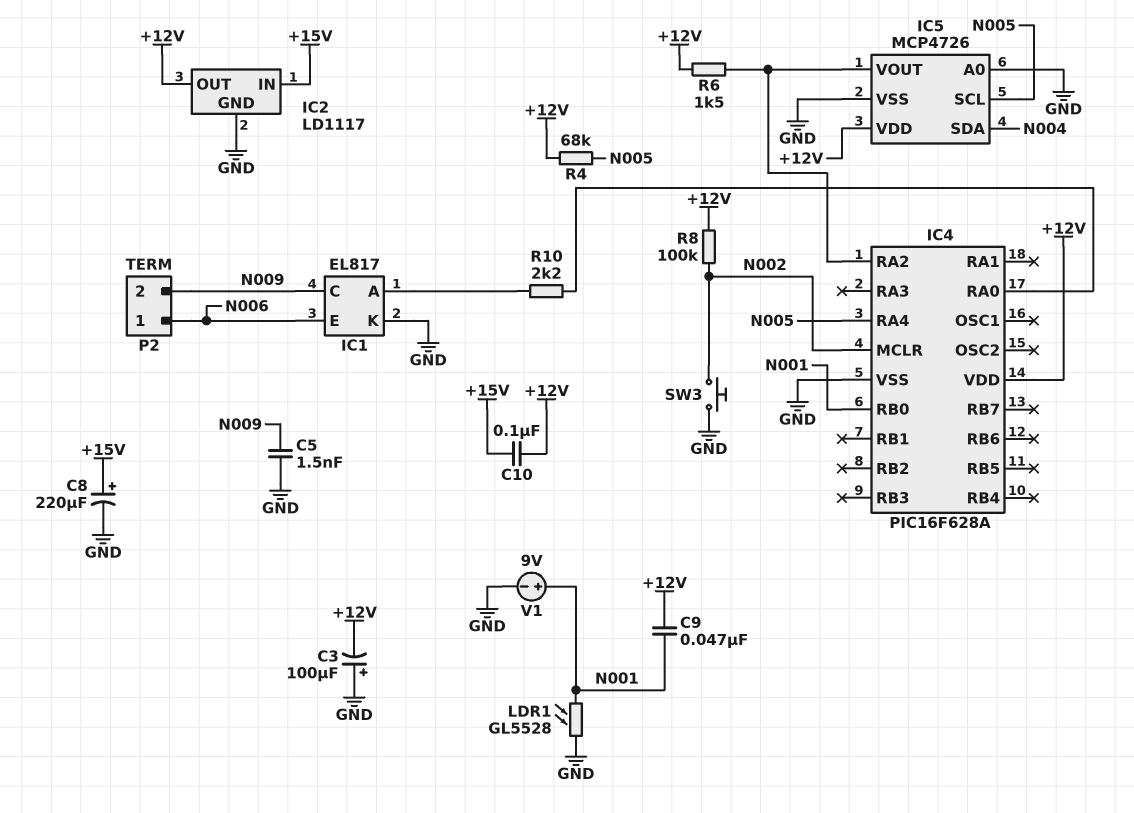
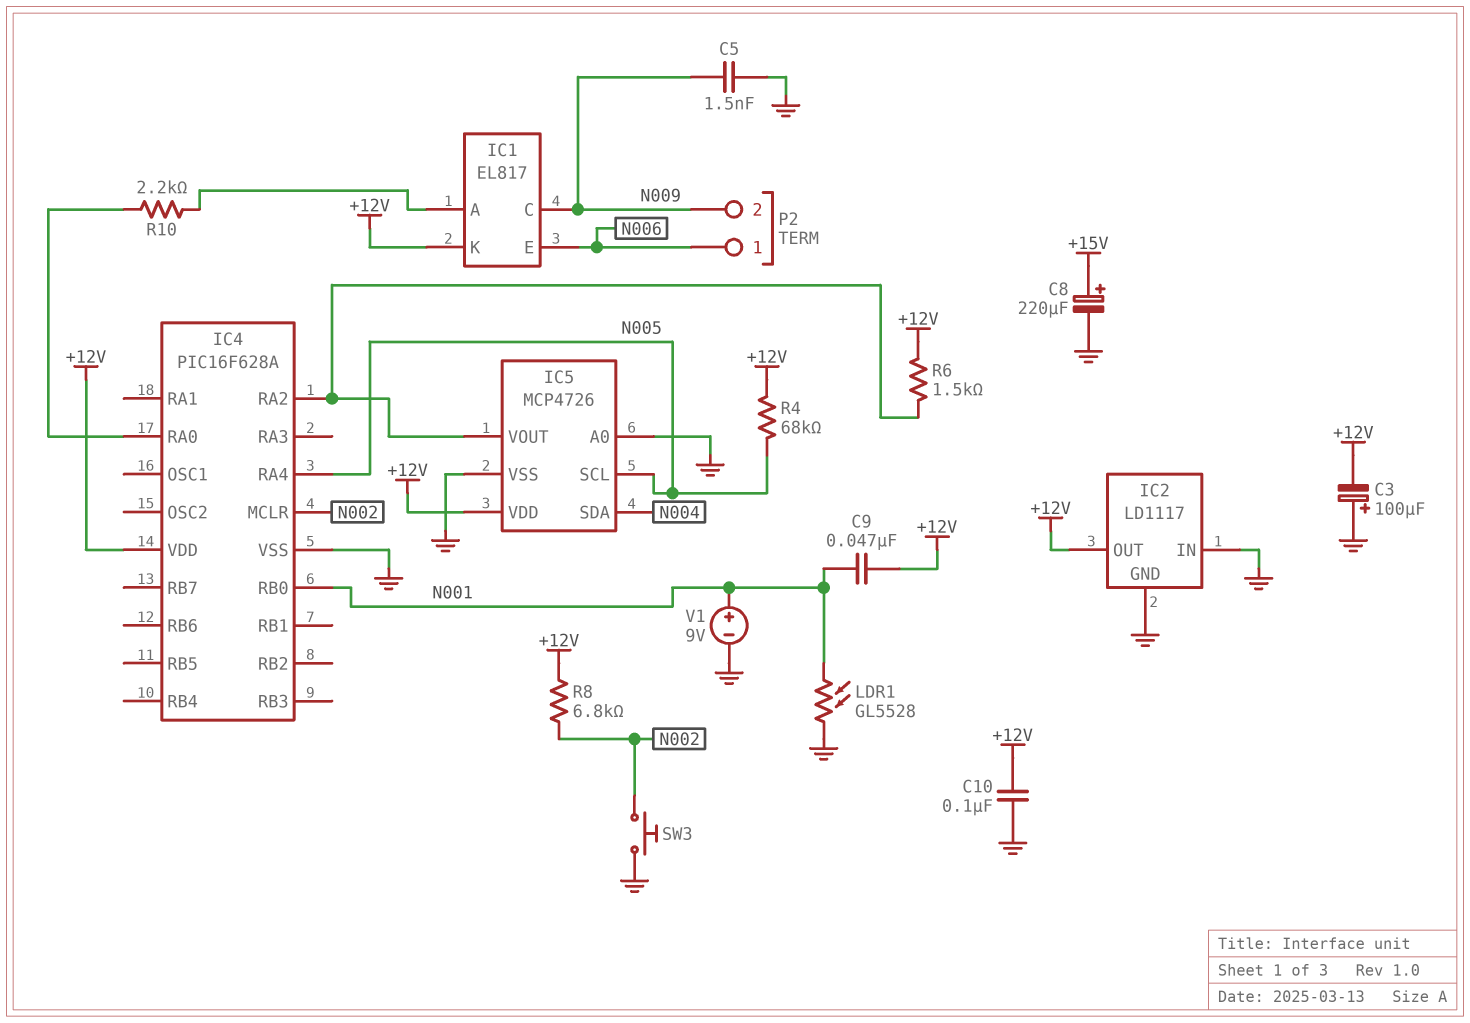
C10: 100nF (+12V, +15V) -> 100nF (+12V, GND)
IC1 pin K: GND -> +12V
IC2 pin IN: +15V -> GND
R8: 100k (+12V, N002) -> 6.8k (+12V, N002)

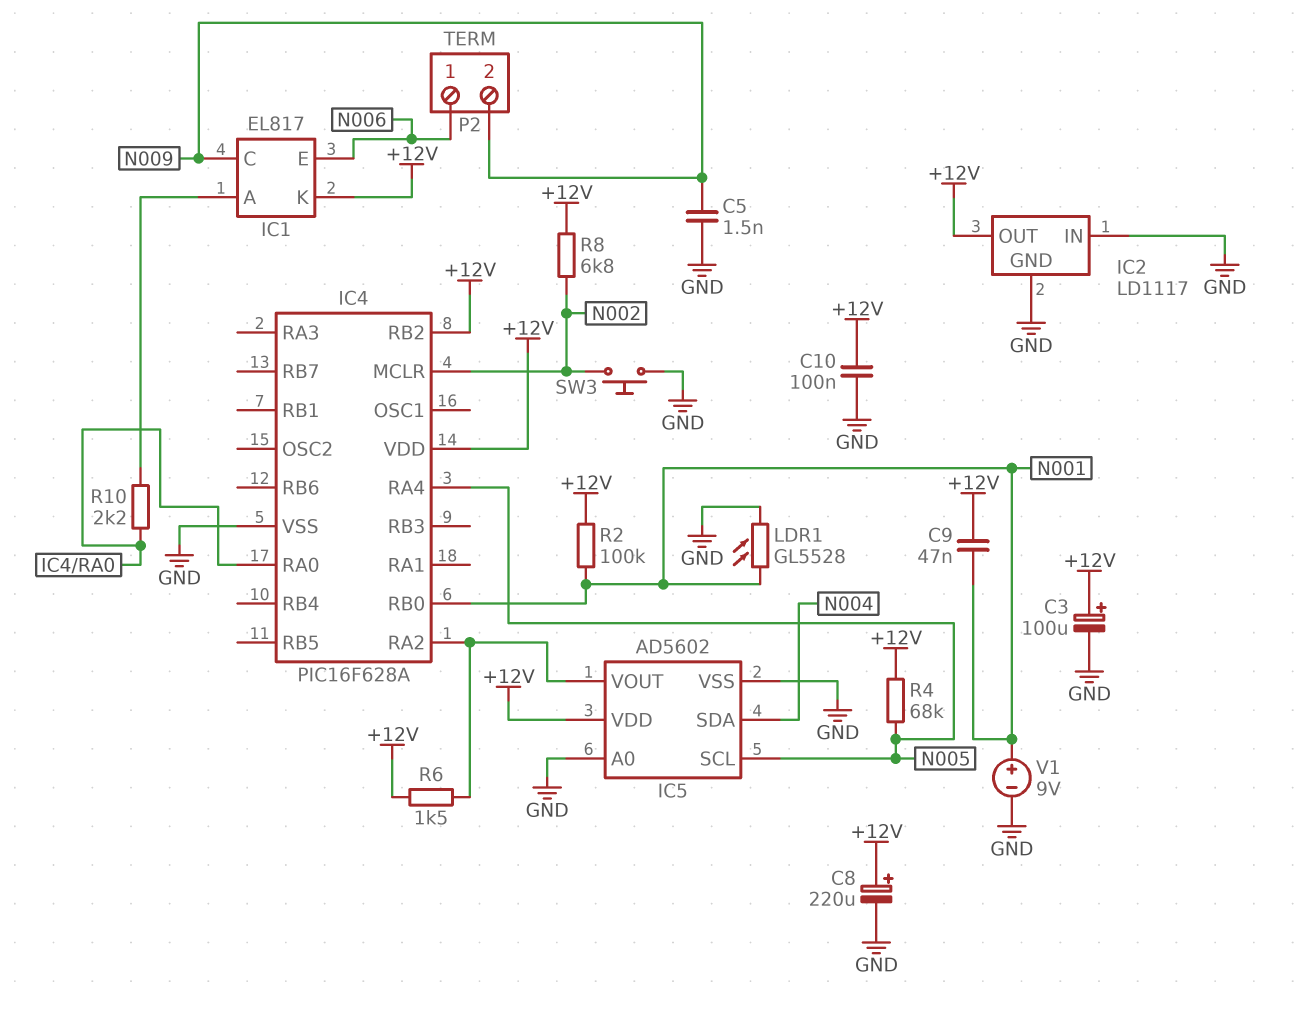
C3: 100uF (plus GND, minus +12V) -> 100uF (plus +12V, minus GND)
C8: 220uF (plus +15V, minus GND) -> 220uF (plus +12V, minus GND)
IC4 pin RB2: none -> +12V
IC5: MCP4726 -> AD5602
R2: none -> 100k (+12V, N001)

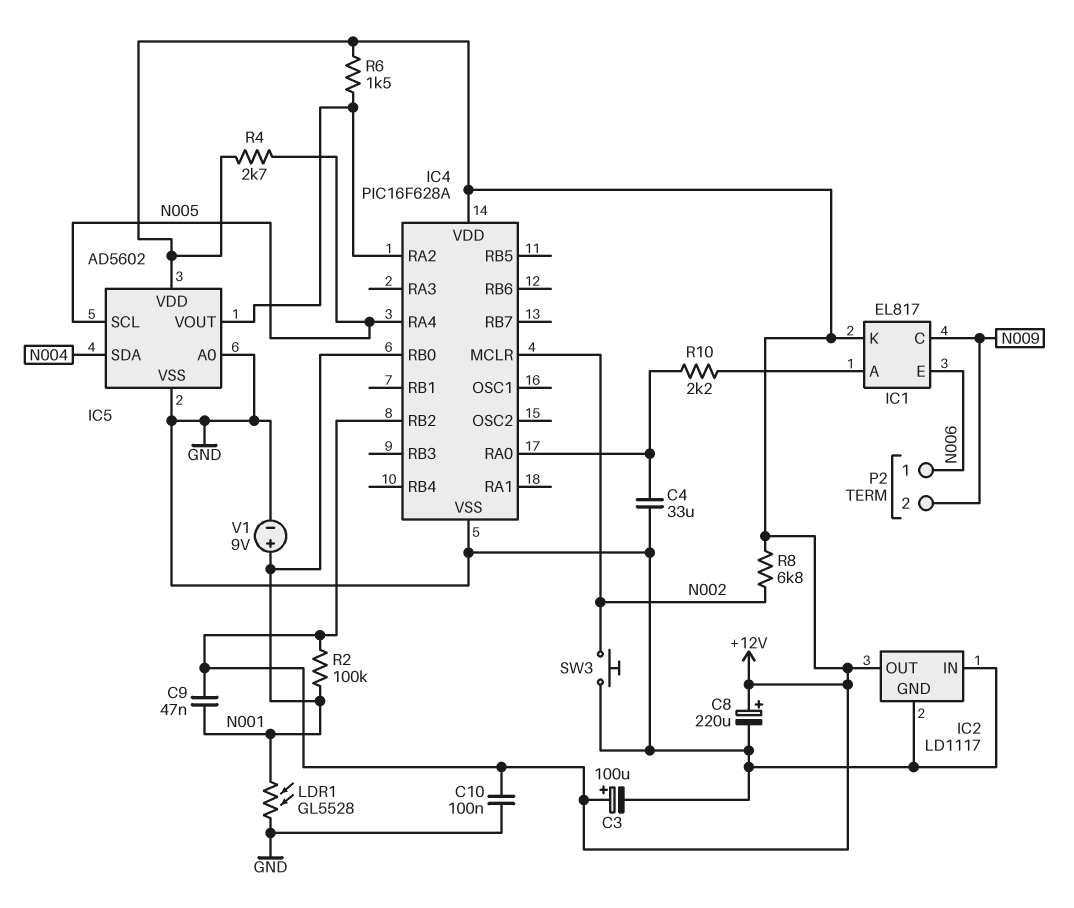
C4: none -> 33uF (GND, IC4/RA0)
C5: 1.5nF (GND, N009) -> none
R4: 68k (+12V, N005) -> 2.7k (+12V, N005)

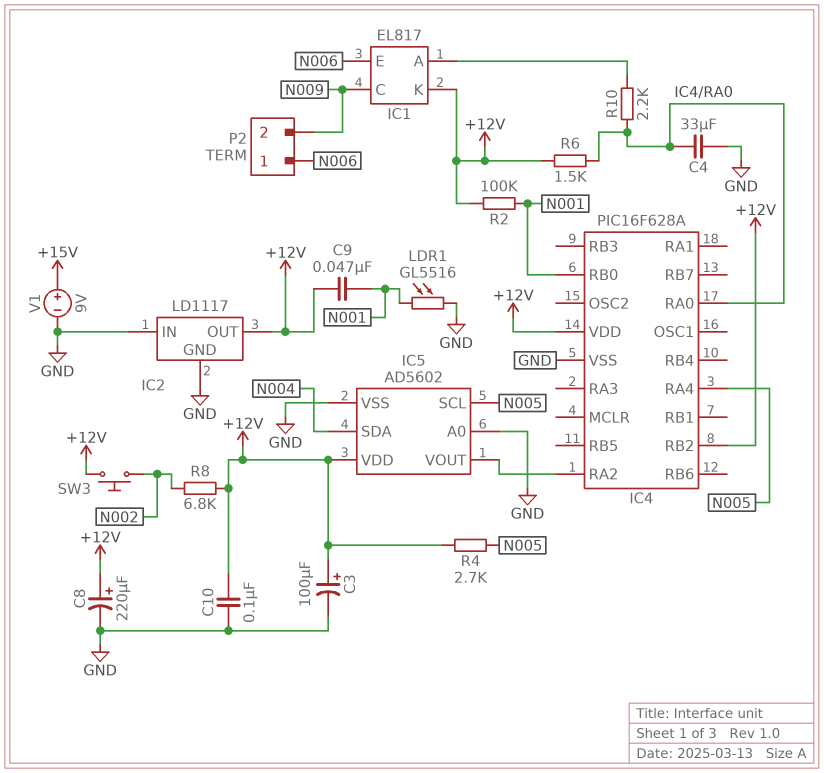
IC4 pin MCLR: N002 -> none
LDR1: GL5528 (GND, N001) -> GL5516 (GND, N001)
R6: 1.5k (+12V, IC4/RA2) -> 1.5k (+12V, IC4/RA0)
SW3: button (GND, N002) -> button (+12V, N002)
V1: 9V (plus N001, minus GND) -> 9V (plus +15V, minus GND)

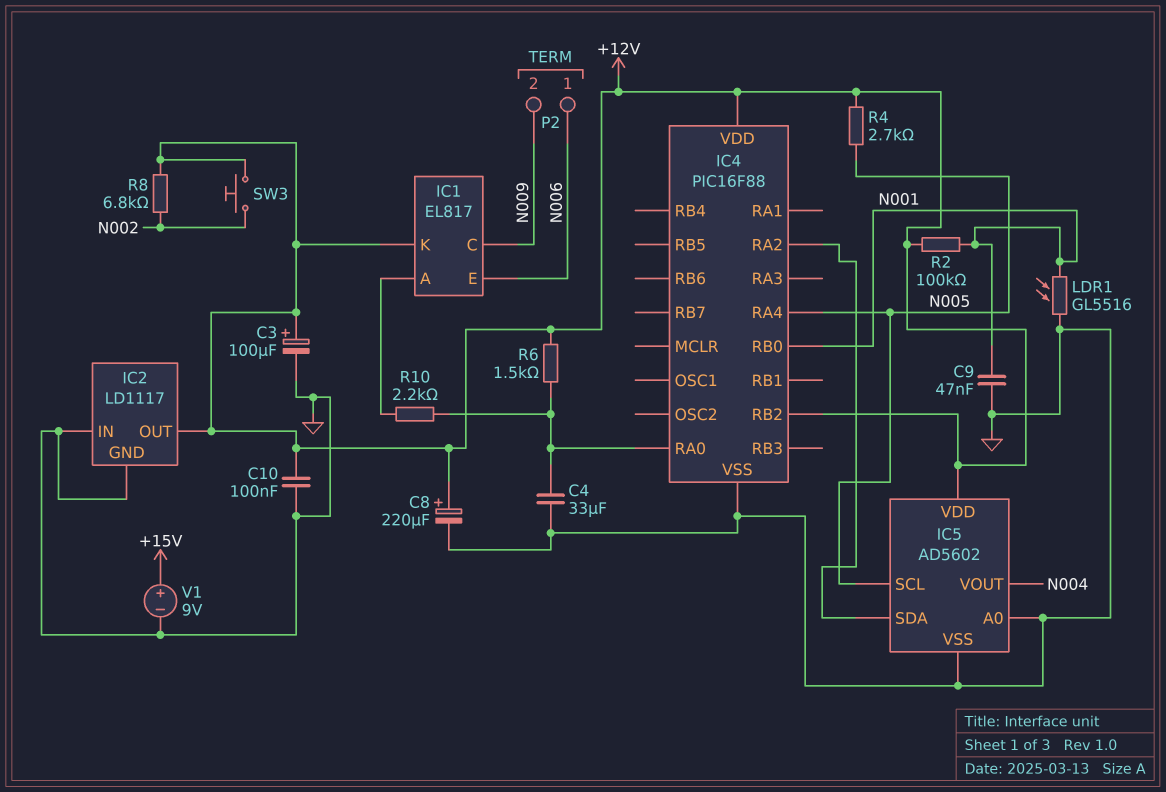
C9: 47nF (+12V, N001) -> 47nF (GND, N001)
IC4: PIC16F628A -> PIC16F88
IC5 pin SDA: N004 -> IC4/RA2
IC5 pin VOUT: IC4/RA2 -> N004

